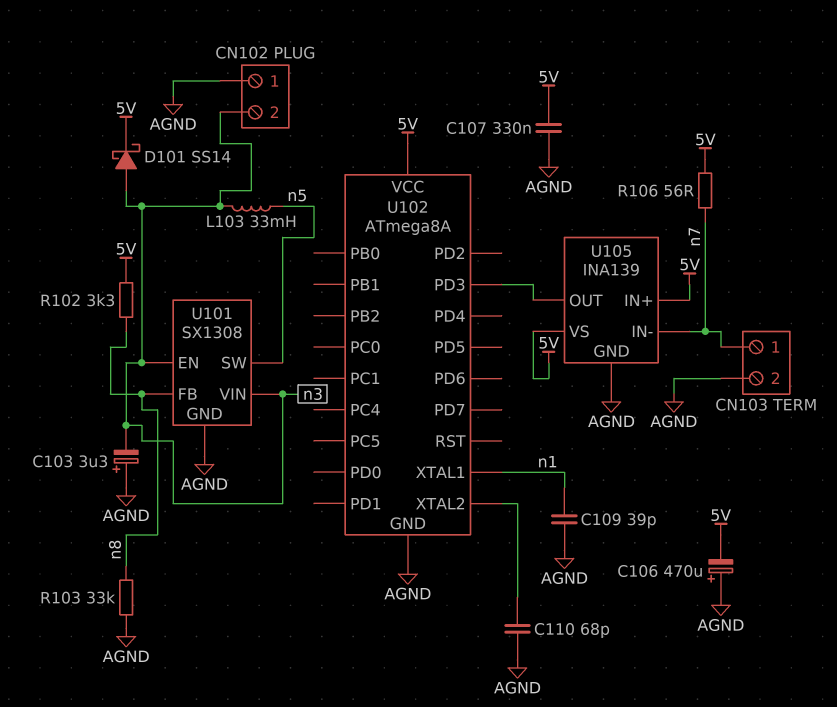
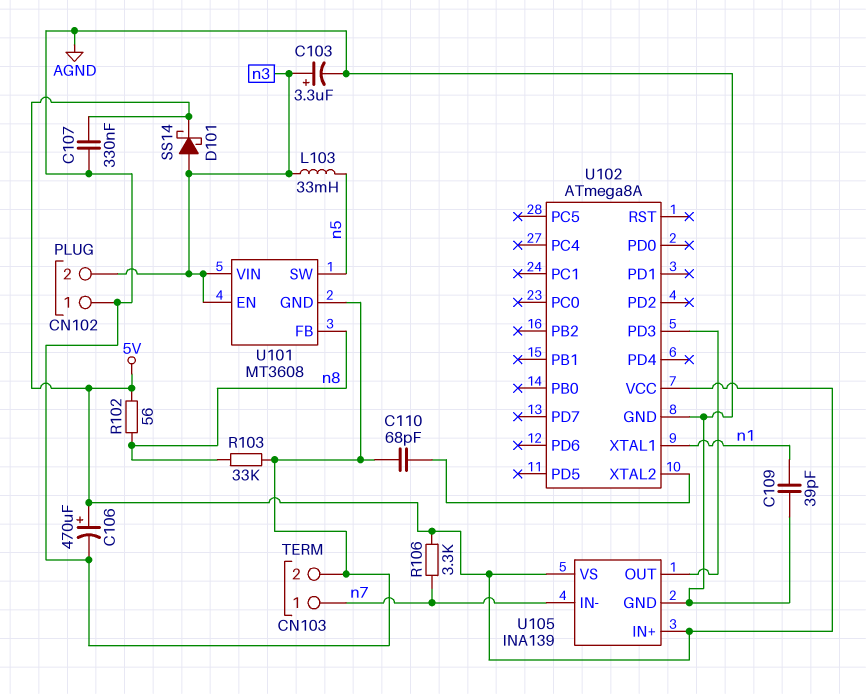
C103: 3.3uF (plus AGND, minus n3) -> 3.3uF (plus n3, minus AGND)
C106: 470uF (plus AGND, minus 5V) -> 470uF (plus 5V, minus AGND)
R102: 3.3k (5V, n8) -> 56 (5V, n8)
R106: 56 (5V, n7) -> 3.3k (5V, n7)
U101: SX1308 -> MT3608

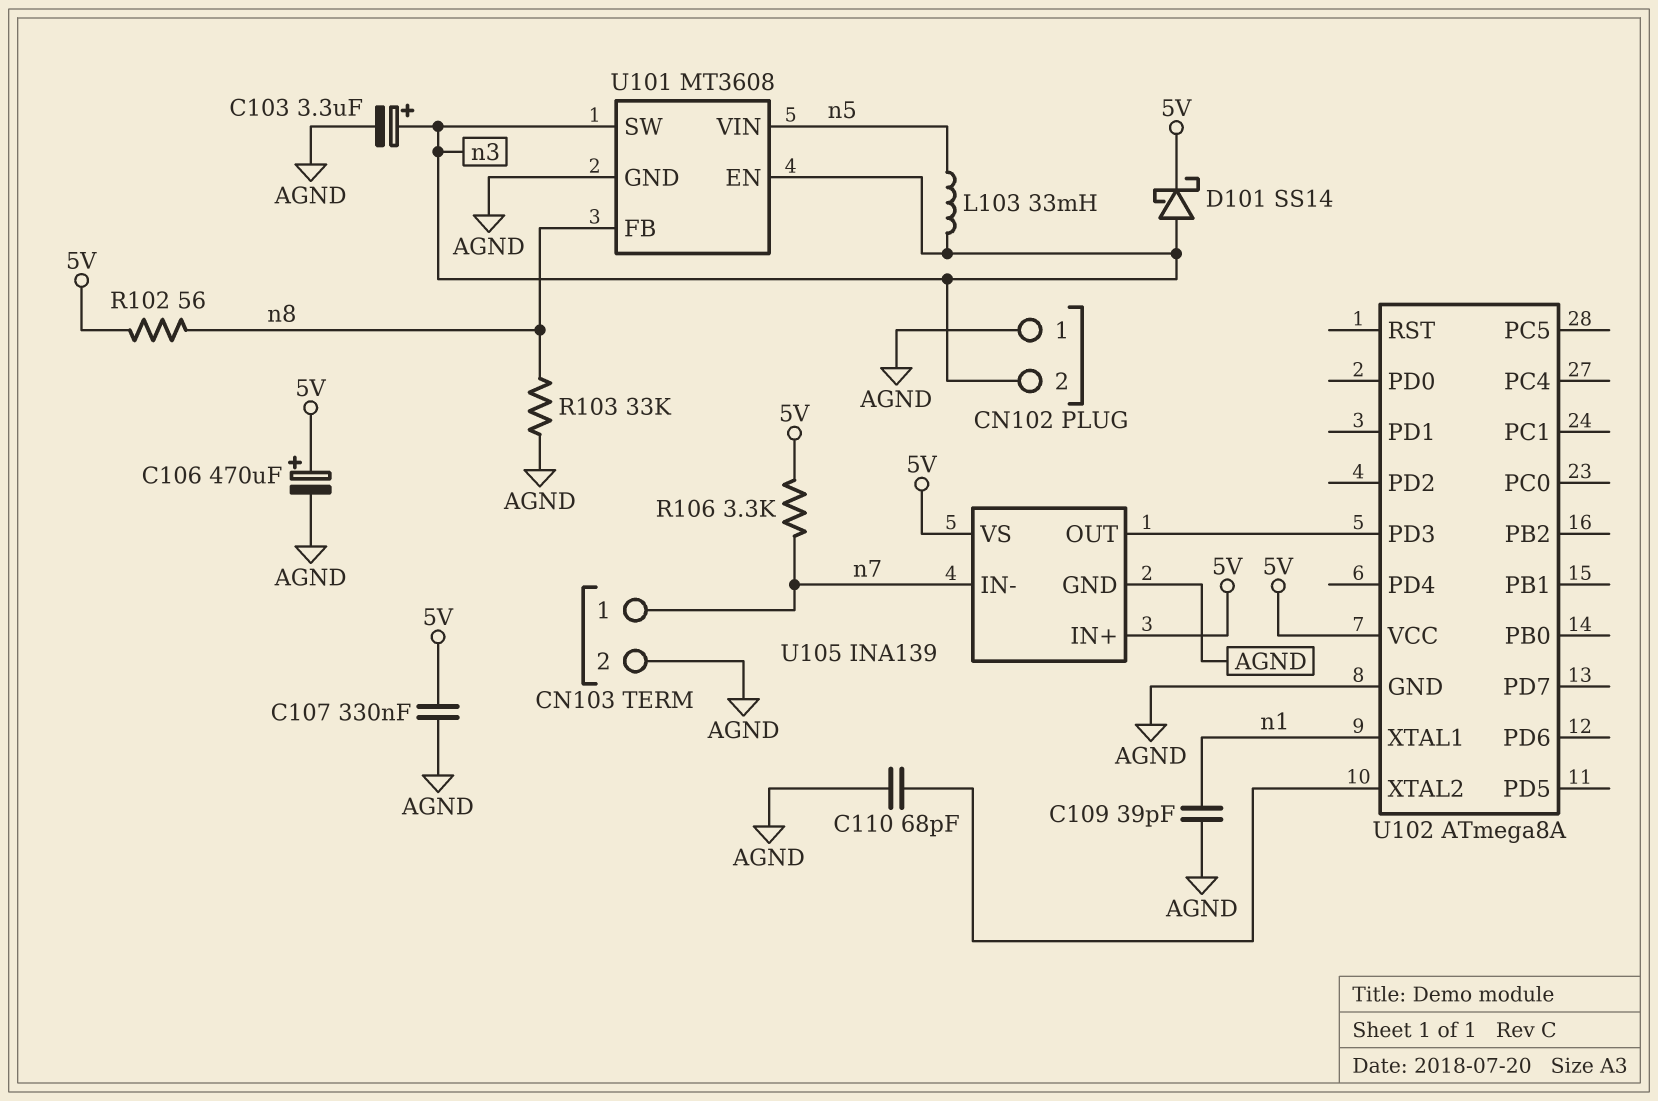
U101 pin SW: n5 -> n3
U101 pin VIN: n3 -> n5

